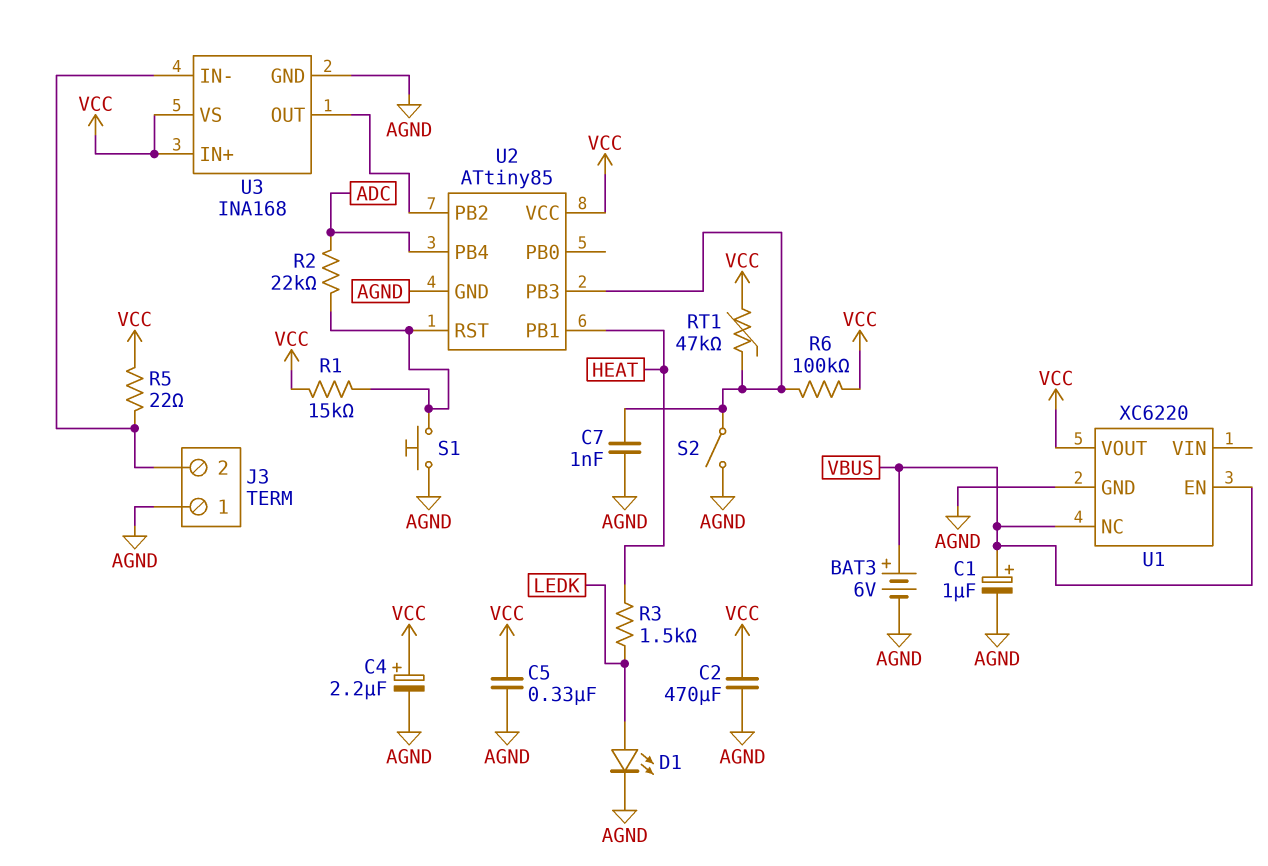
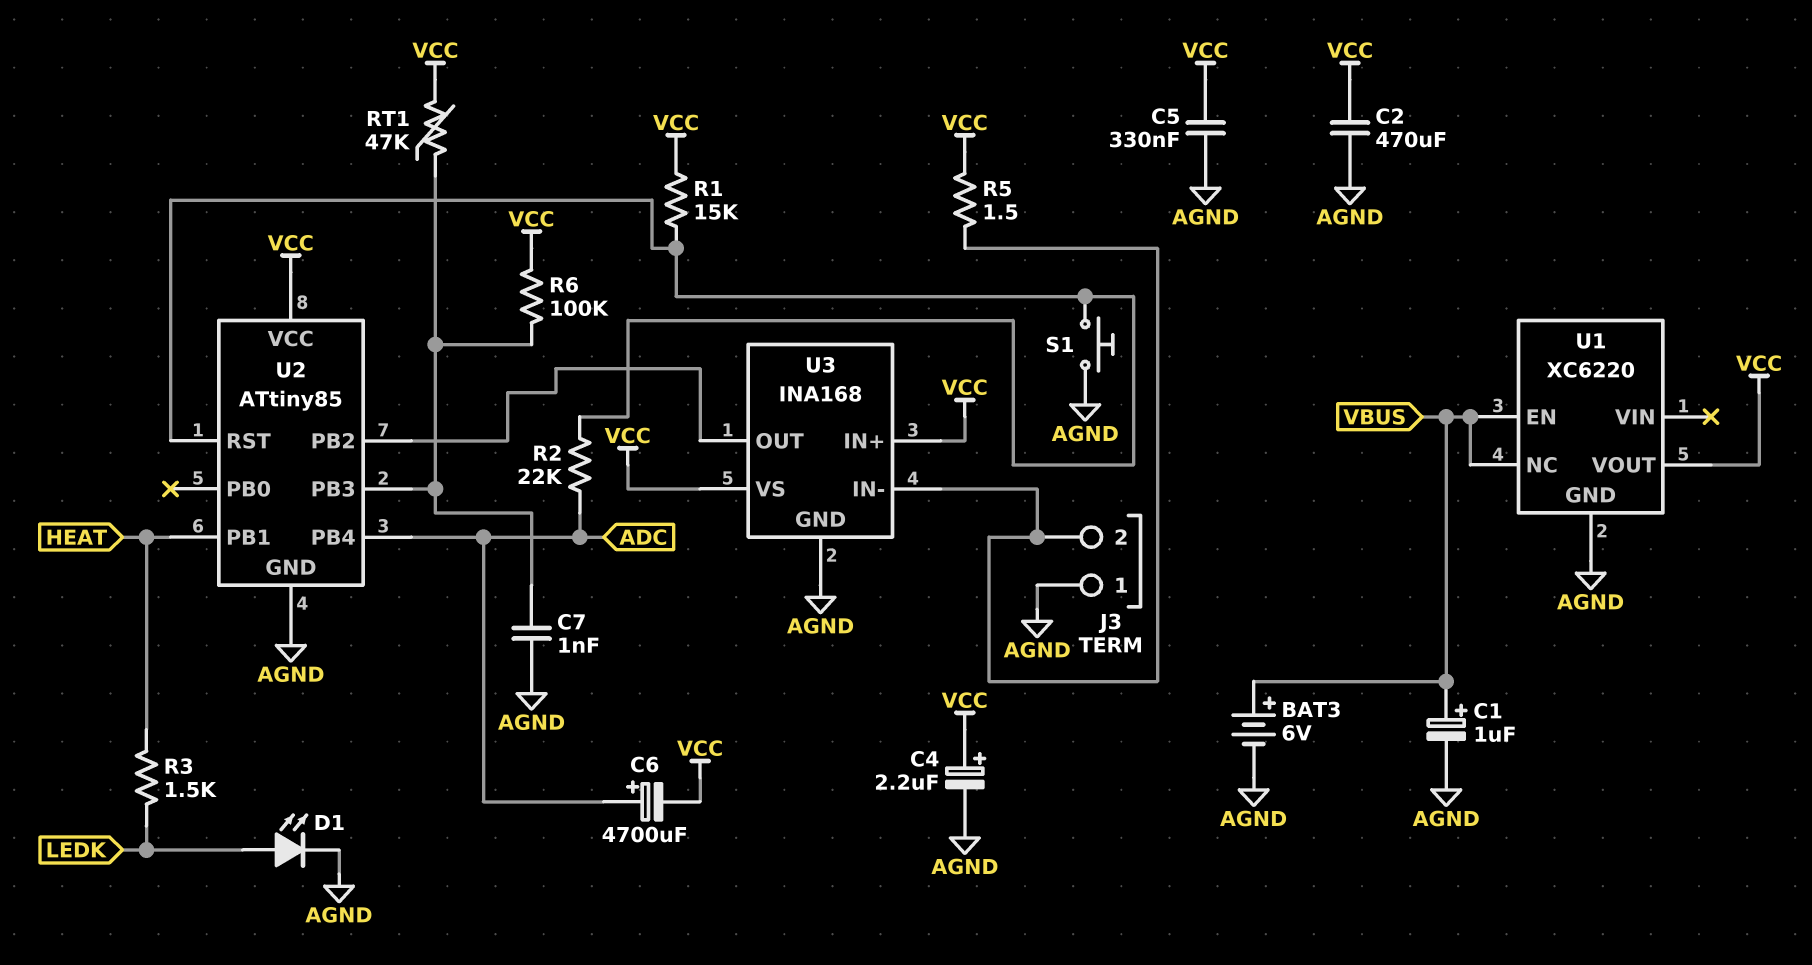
C6: none -> 4700uF (plus ADC, minus VCC)
R5: 22 (J3/2, VCC) -> 1.5 (J3/2, VCC)
S2: switch (AGND, U2/PB3) -> none

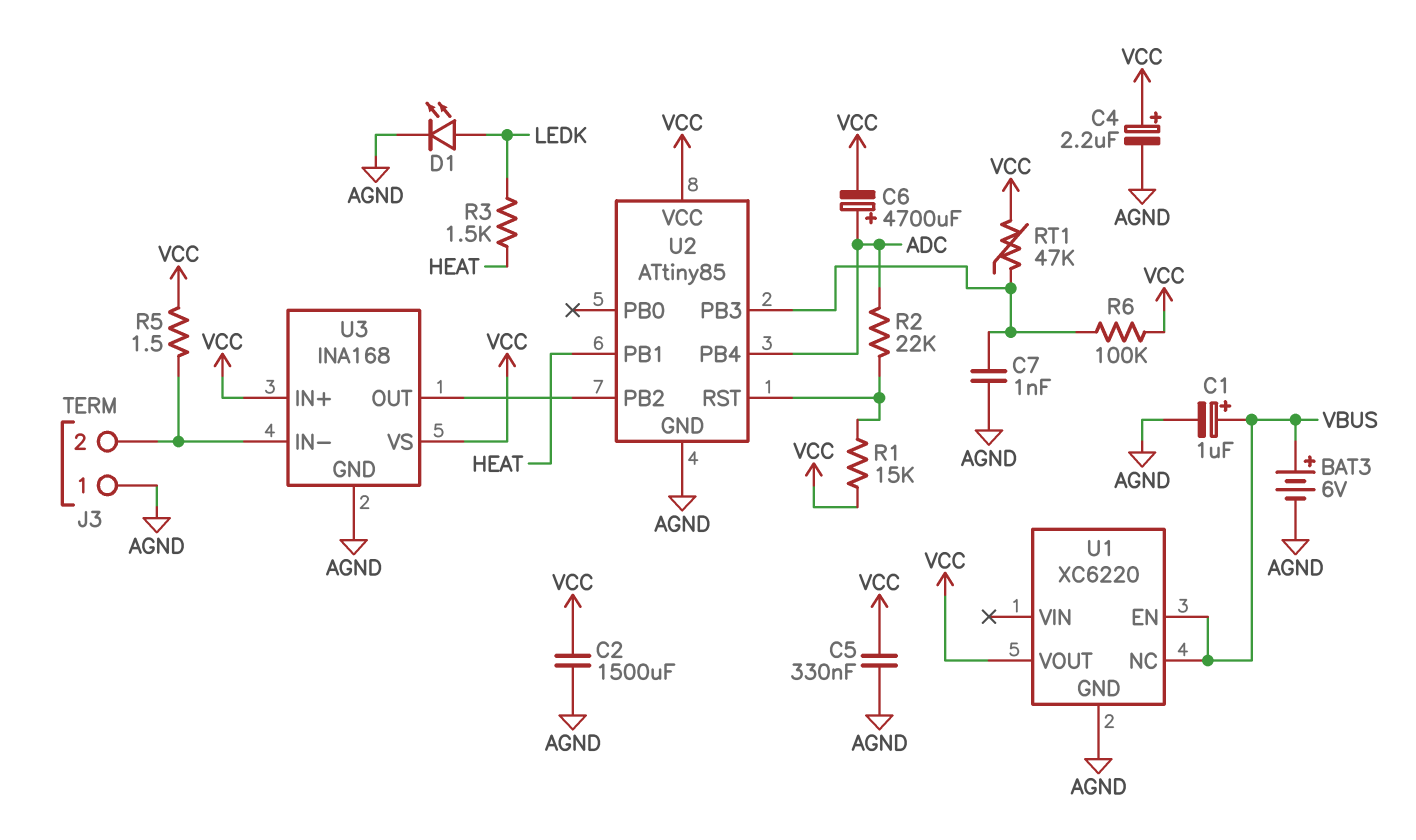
C2: 470uF (AGND, VCC) -> 1500uF (AGND, VCC)
S1: button (AGND, U2/RST) -> none

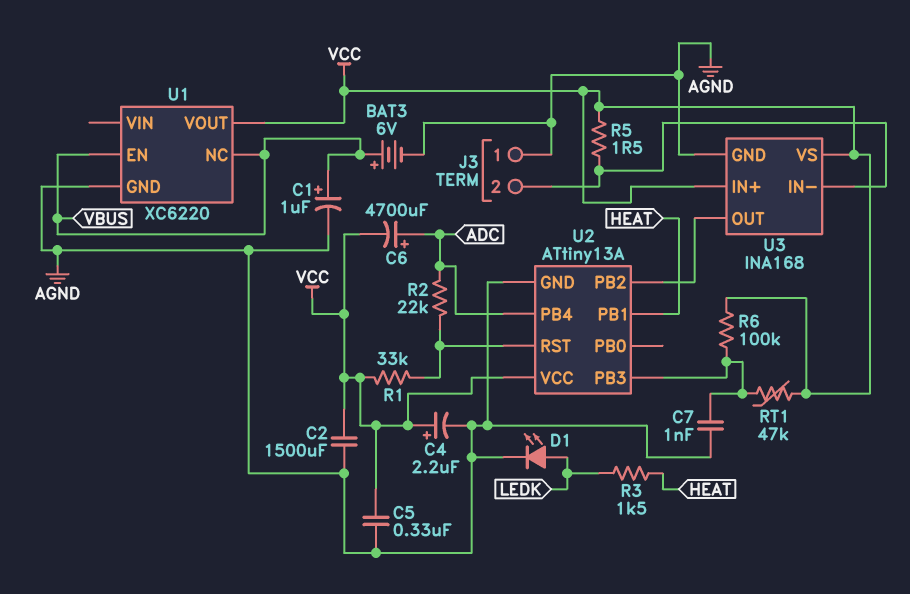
R1: 15k (U2/RST, VCC) -> 33k (U2/RST, VCC)
U2: ATtiny85 -> ATtiny13A

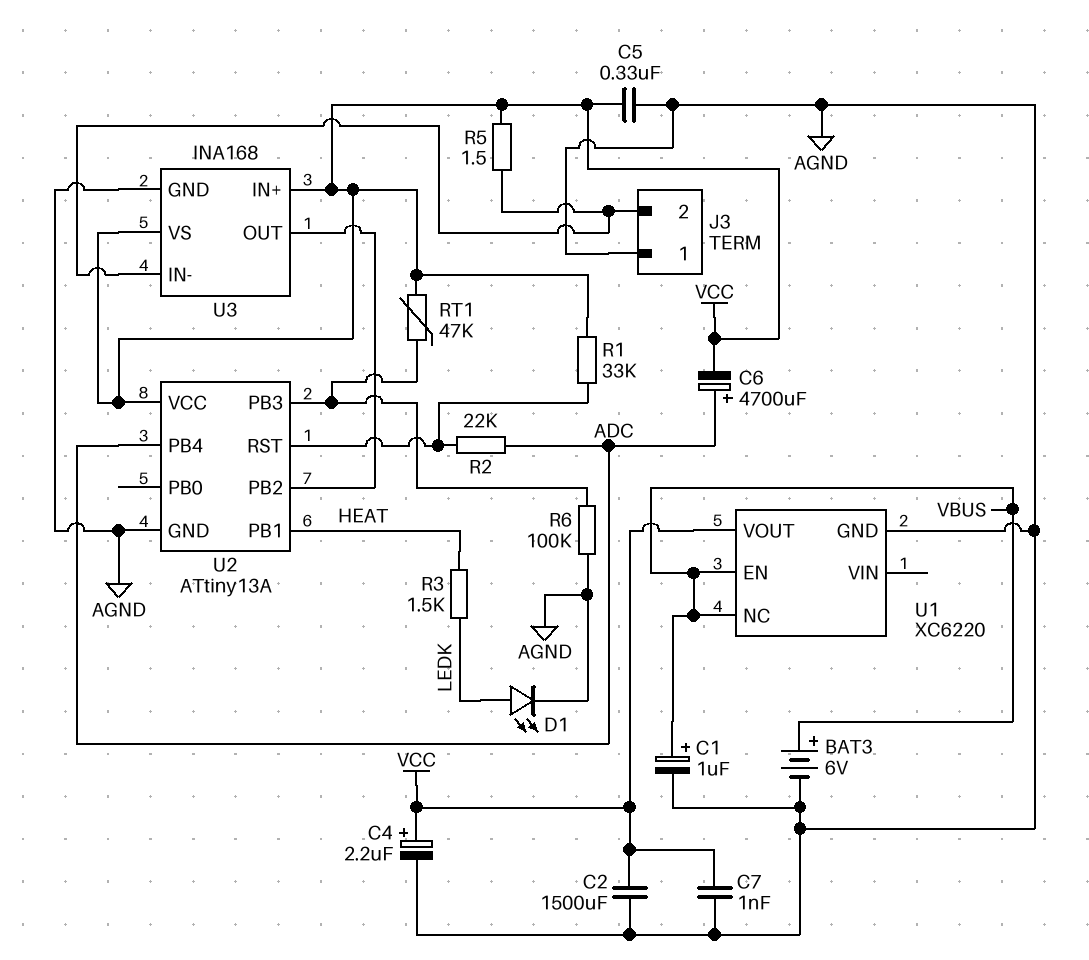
C7: 1nF (AGND, U2/PB3) -> 1nF (AGND, VCC)
R6: 100k (U2/PB3, VCC) -> 100k (AGND, U2/PB3)

